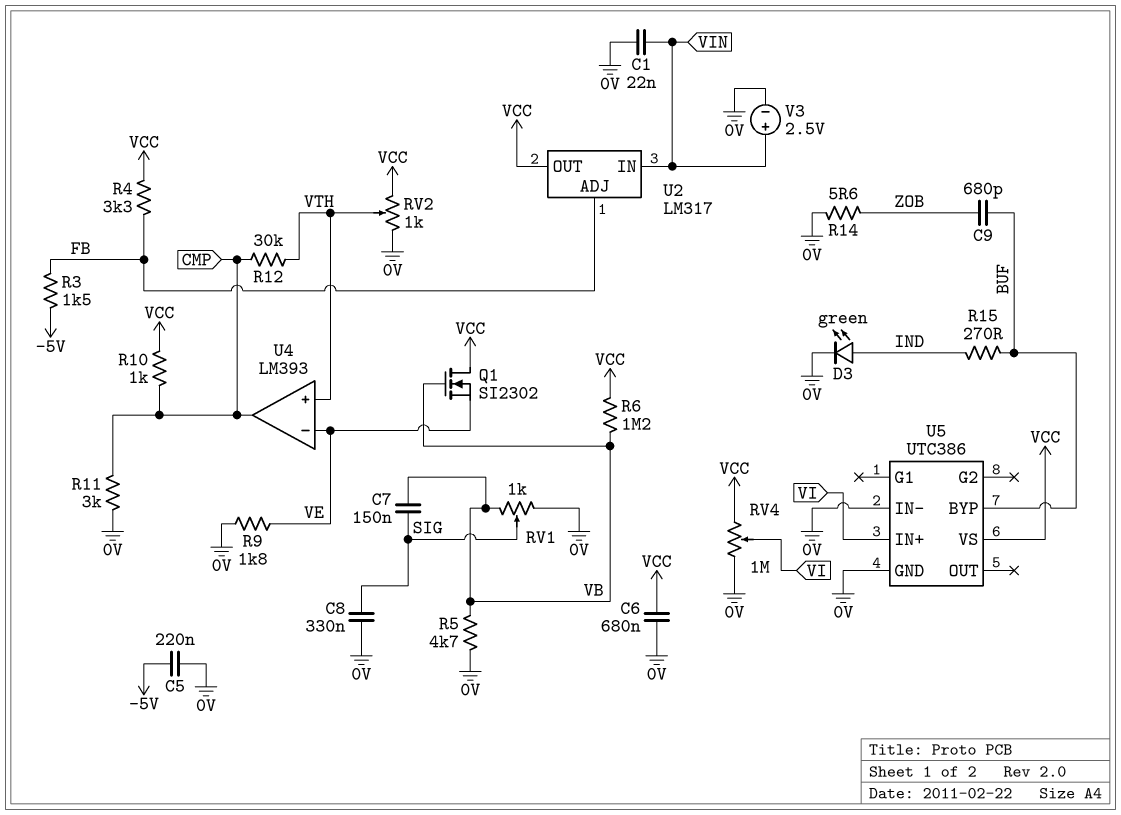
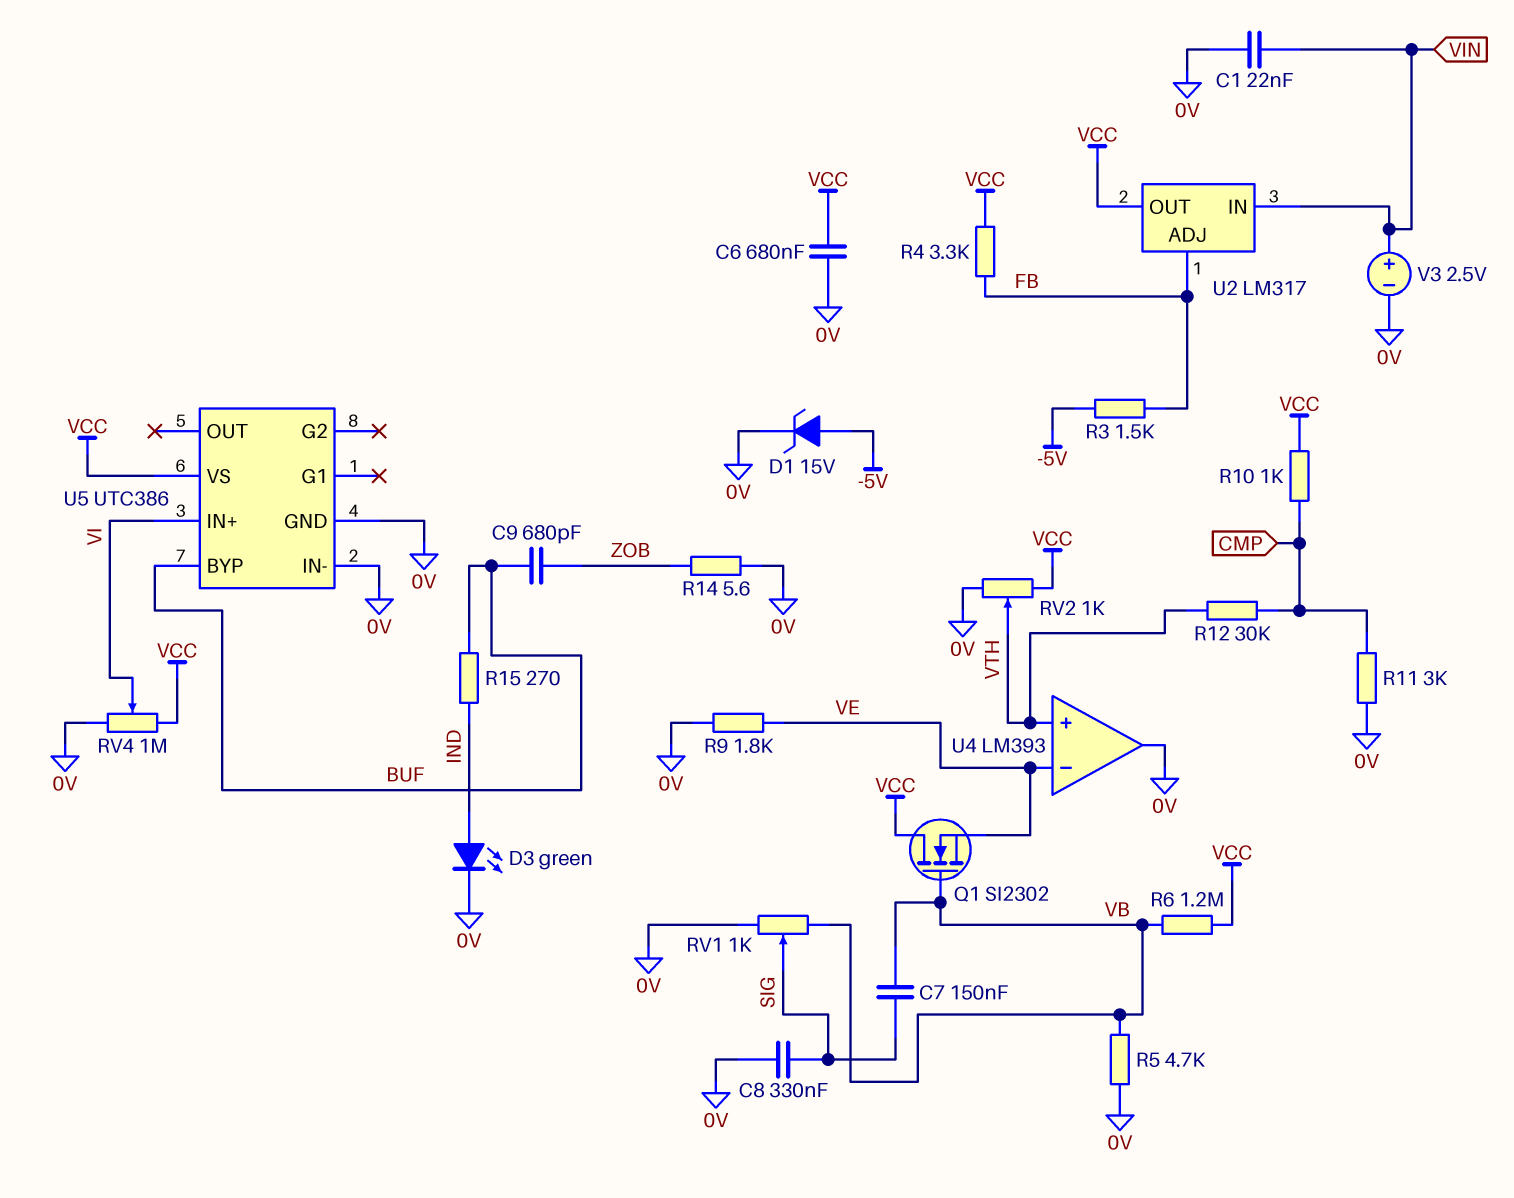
C5: 220nF (-5V, 0V) -> none
D1: none -> zener 15V (A -5V, K 0V)
U4 pin out: CMP -> 0V

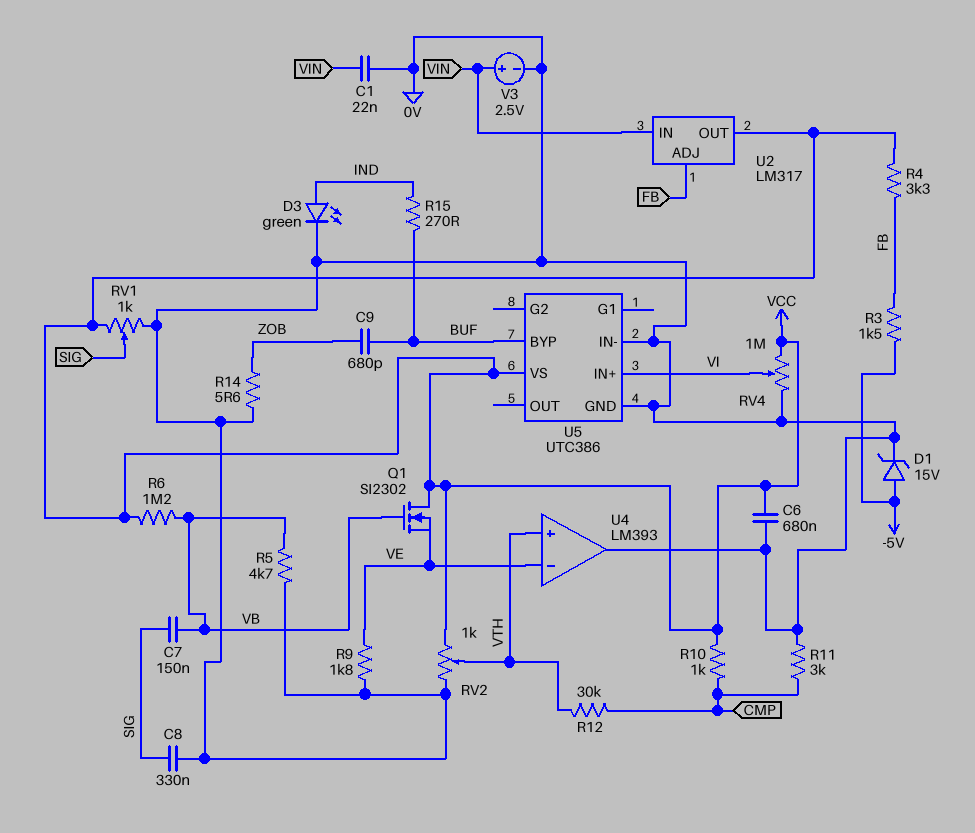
RV1: 1k (0V, VB, wiper SIG) -> 1k (0V, VCC, wiper SIG)

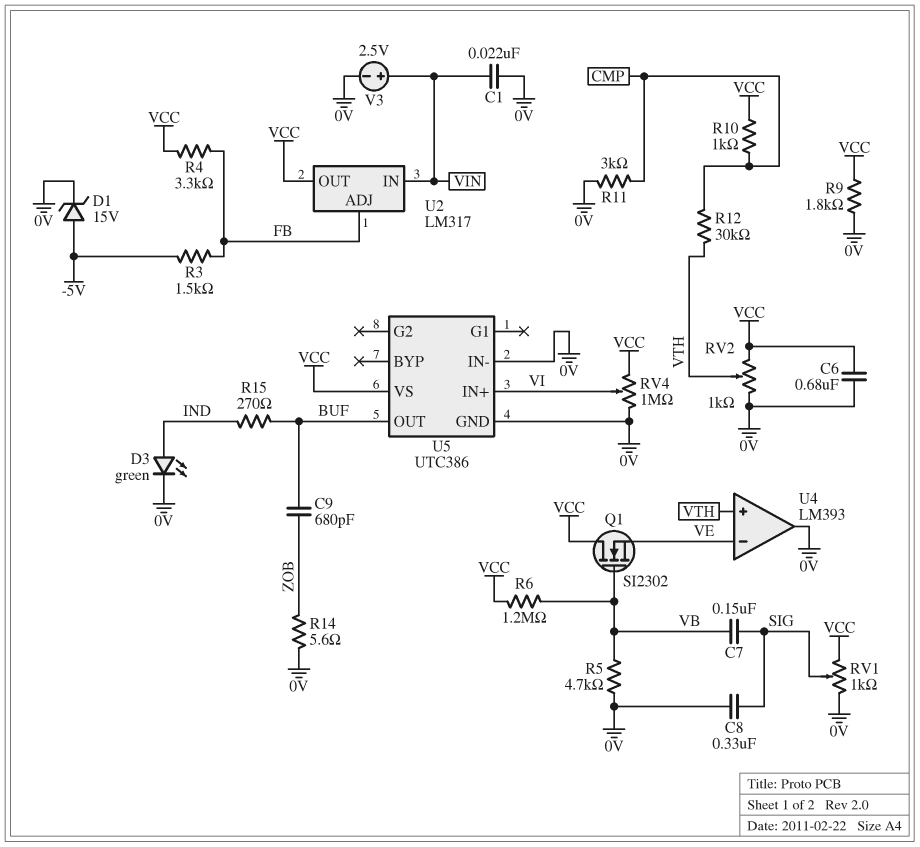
R9: 1.8k (0V, VE) -> 1.8k (0V, VCC)
U5 pin BYP: BUF -> none
U5 pin OUT: none -> BUF

